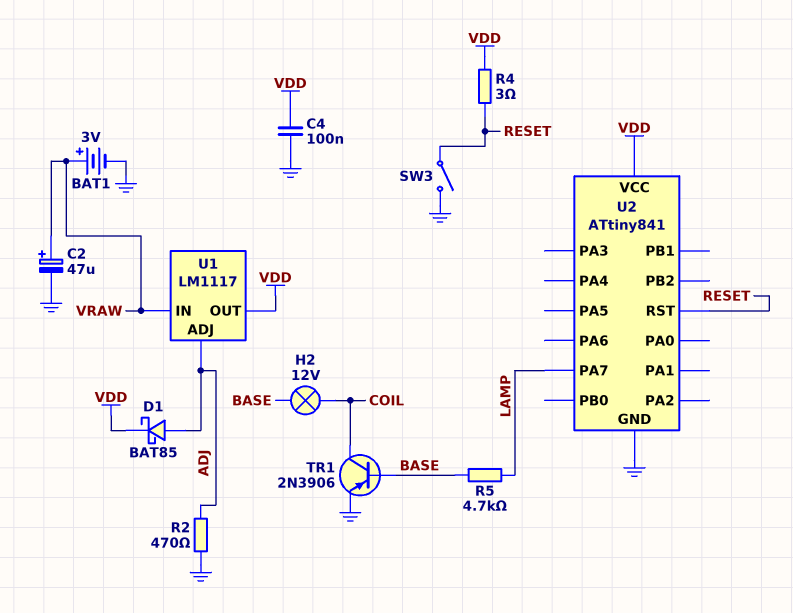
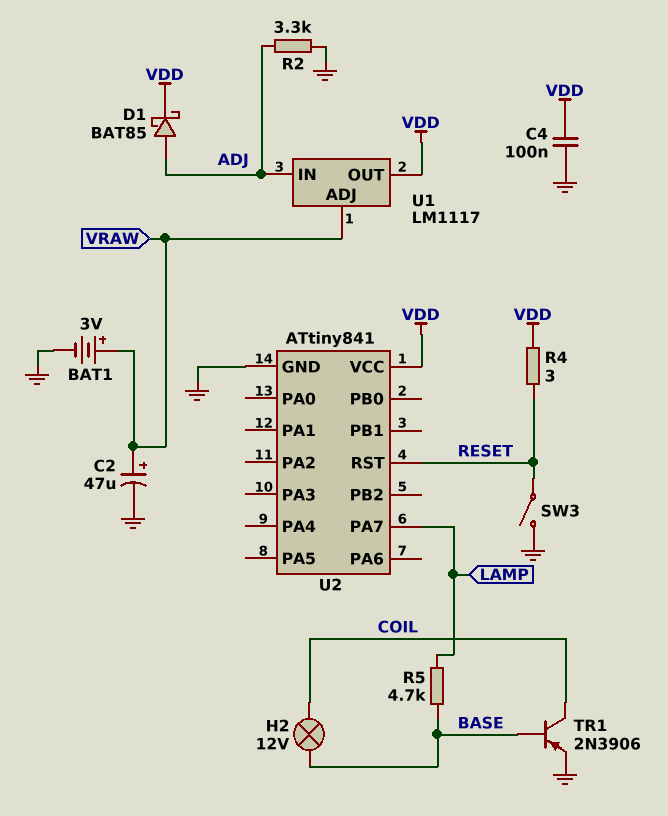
R2: 470 (ADJ, GND) -> 3.3k (ADJ, GND)
U1 pin ADJ: ADJ -> VRAW
U1 pin IN: VRAW -> ADJ

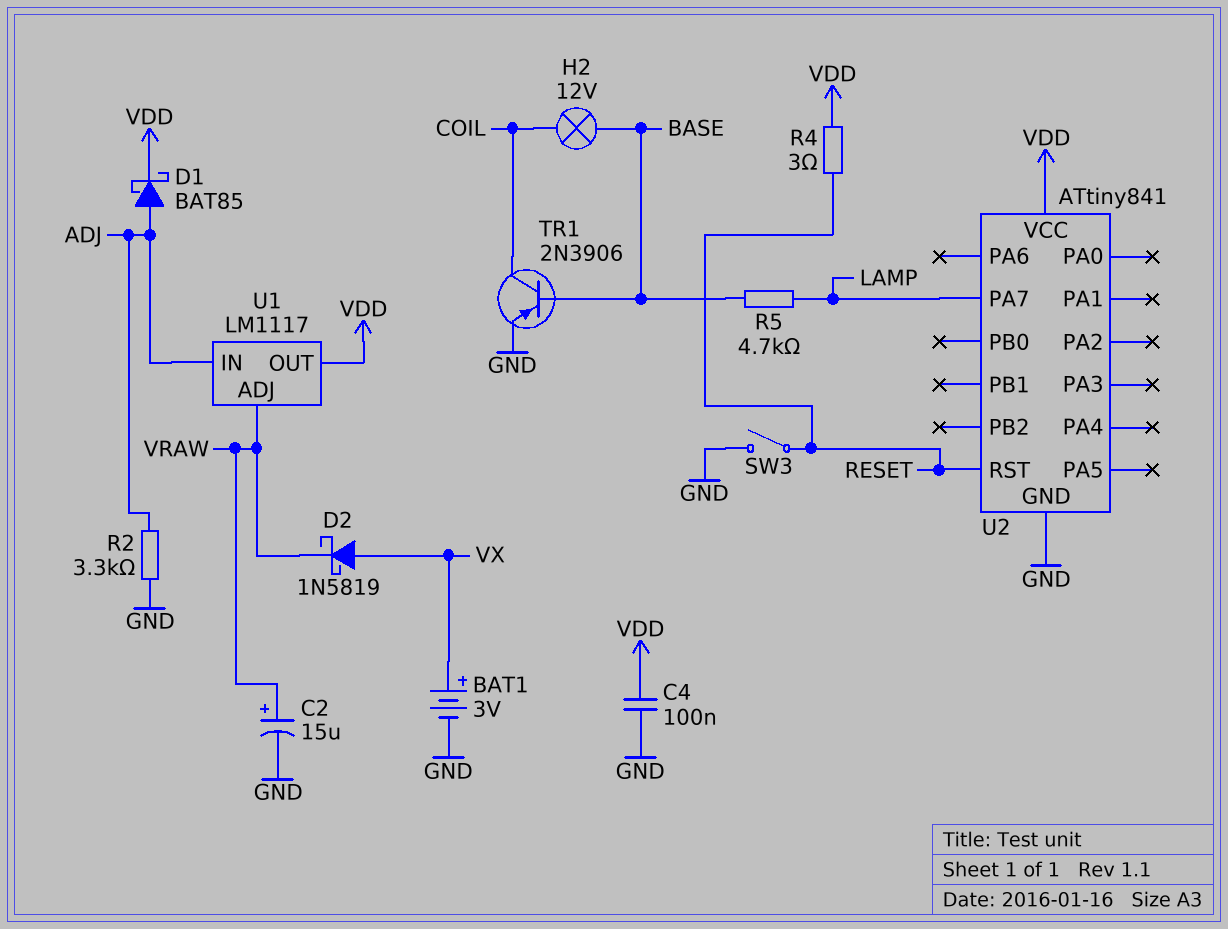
BAT1: 3V (plus VRAW, minus GND) -> 3V (plus VX, minus GND)
C2: 47uF (plus VRAW, minus GND) -> 15uF (plus VRAW, minus GND)
D2: none -> schottky 1N5819 (A VX, K VRAW)

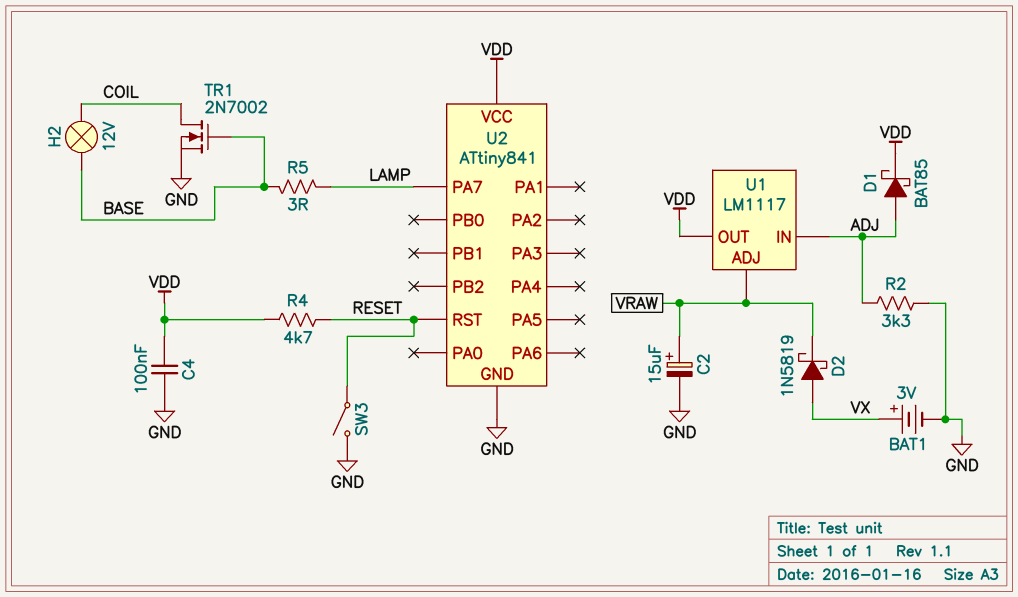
R4: 3 (RESET, VDD) -> 4.7k (RESET, VDD)
R5: 4.7k (BASE, LAMP) -> 3 (BASE, LAMP)
TR1: PNP 2N3906 (B BASE, C COIL, E GND) -> NMOS 2N7002 (G BASE, D COIL, S GND)

